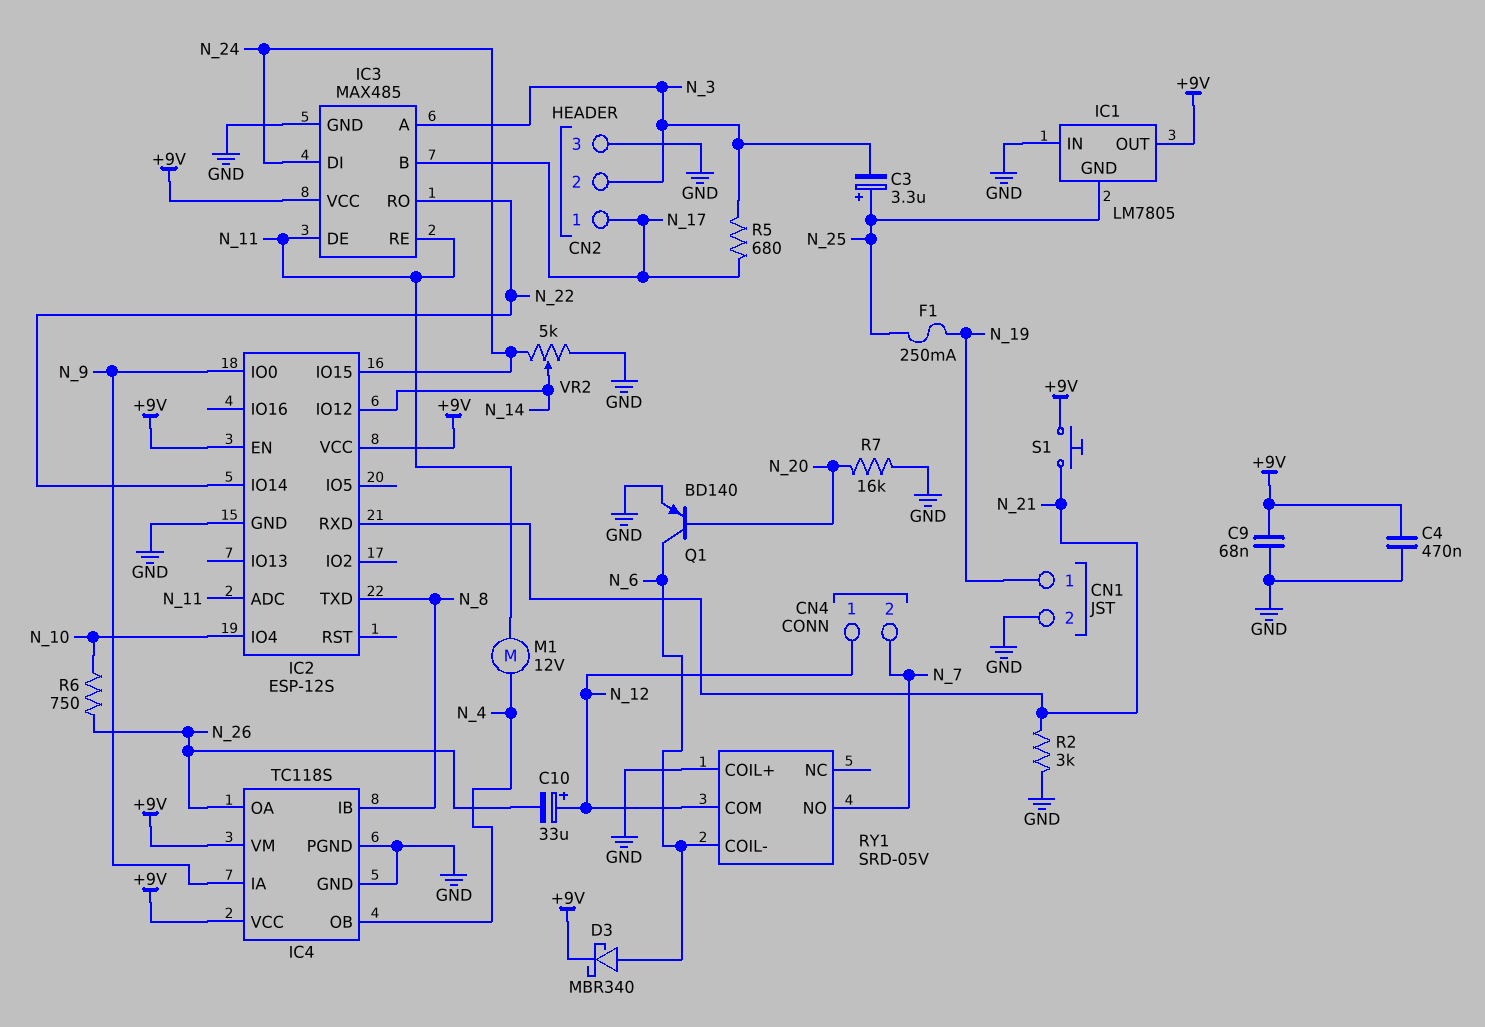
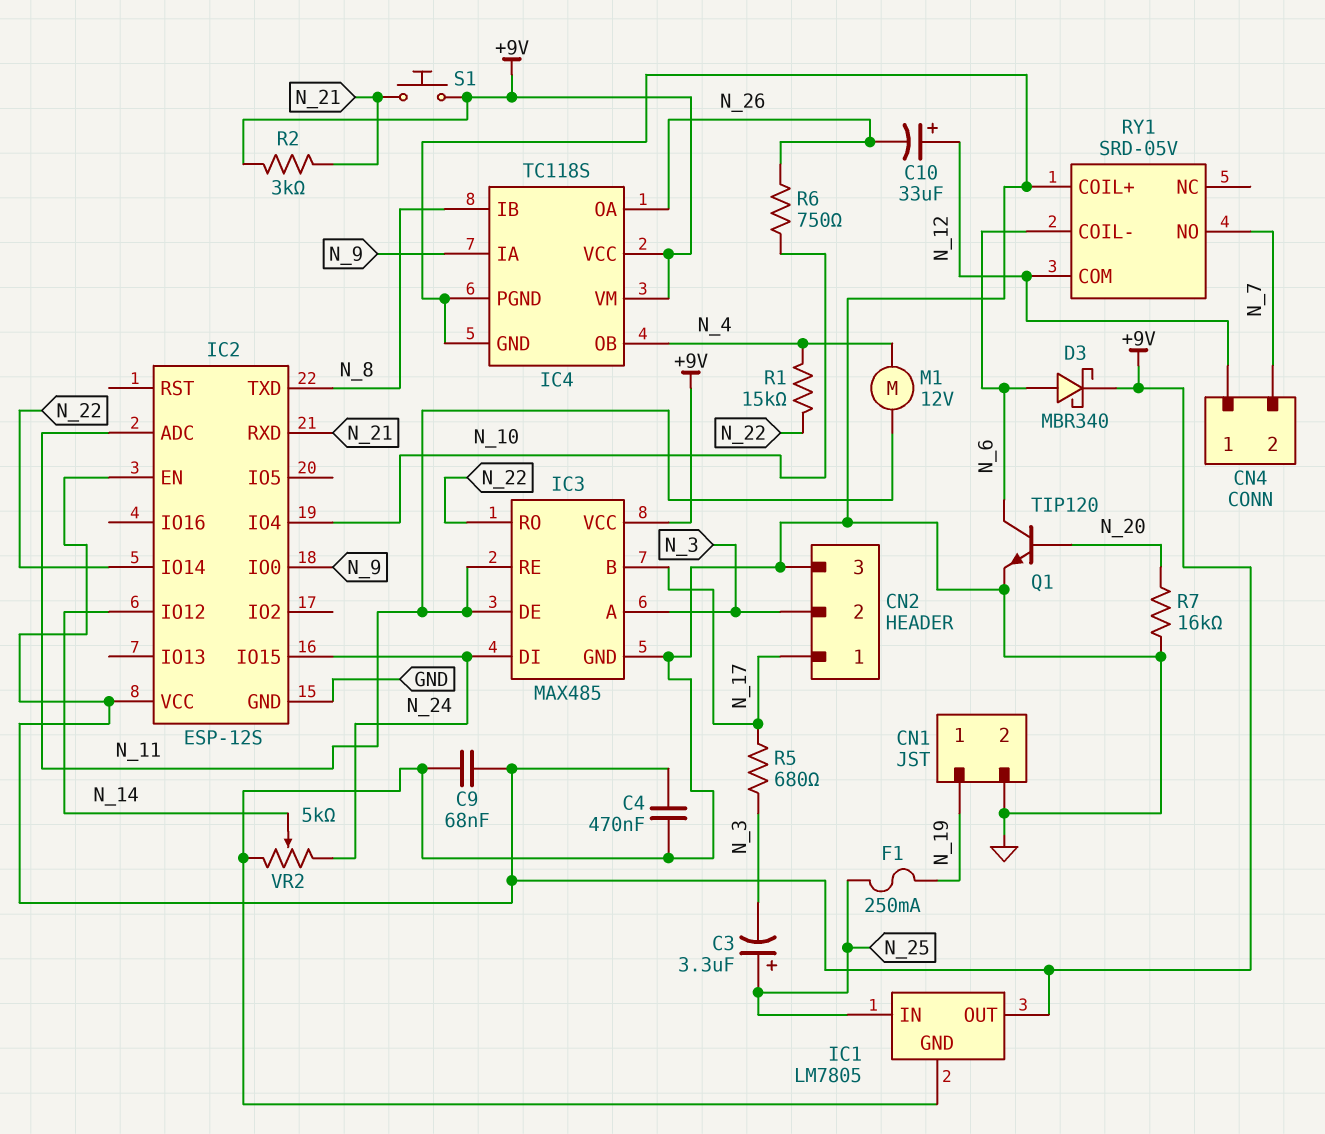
IC1 pin GND: N_25 -> GND
IC1 pin IN: GND -> N_25
Q1: PNP BD140 (B N_20, C N_6, E GND) -> NPN TIP120 (B N_20, C N_6, E GND)
R1: none -> 15k (N_4, N_22)
R2: 3k (GND, N_21) -> 3k (+9V, N_21)

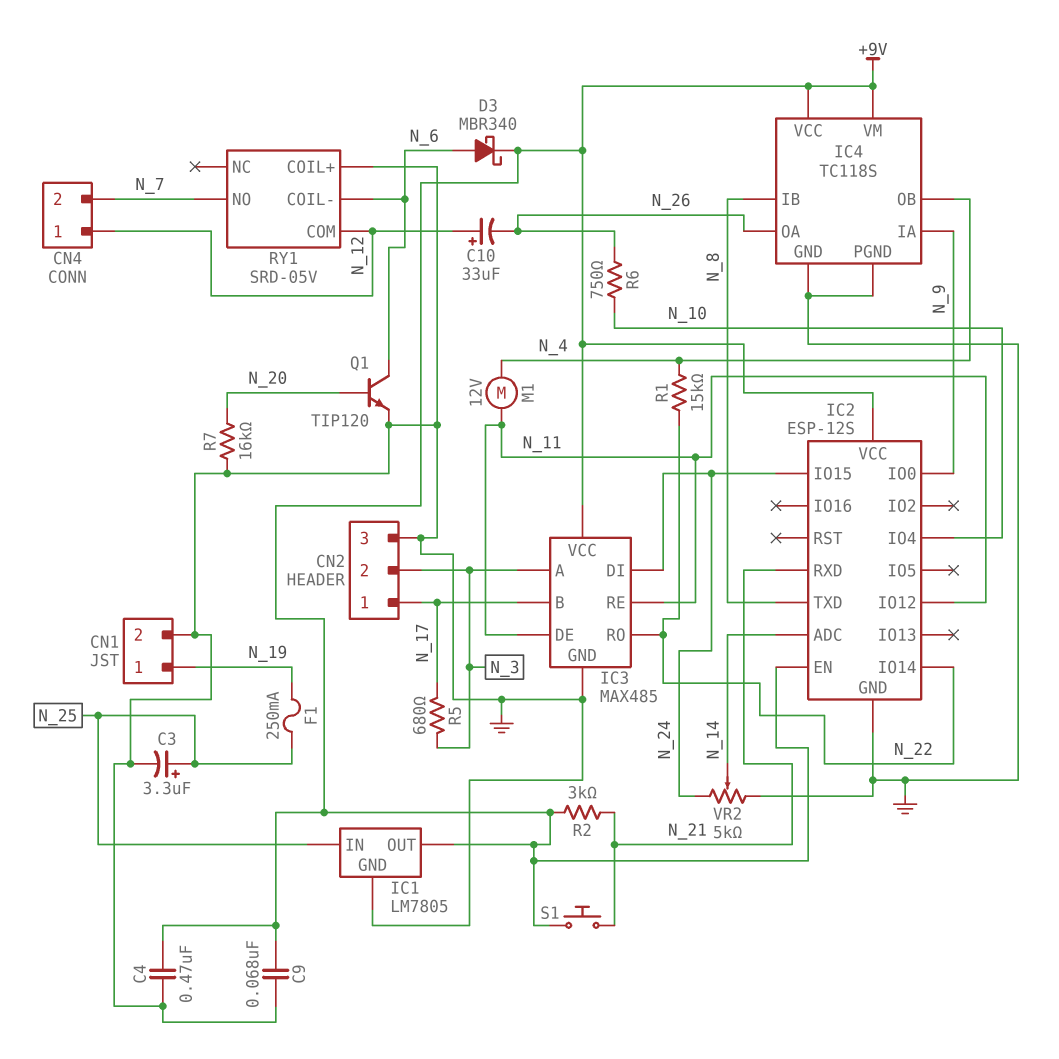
C3: 3.3uF (plus N_25, minus N_3) -> 3.3uF (plus N_25, minus GND)
IC2 pin ADC: N_11 -> N_14
IC2 pin IO12: N_14 -> N_11

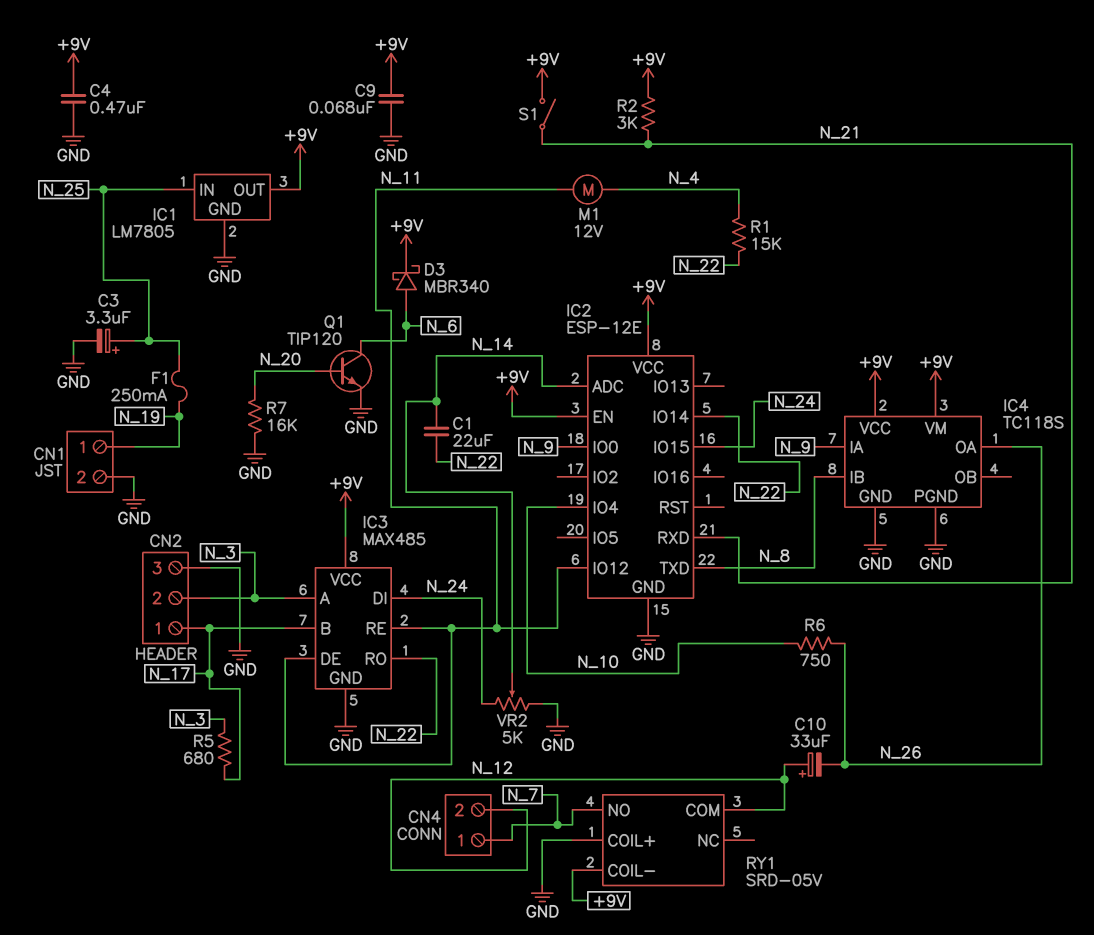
C1: none -> 22uF (N_14, N_22)
CN4 pin 1: N_12 -> N_7
CN4 pin 2: N_7 -> N_12
IC2: ESP-12S -> ESP-12E
IC4 pin OB: N_4 -> none
RY1 pin COIL-: N_6 -> +9V
S1: button (+9V, N_21) -> switch (+9V, N_21)

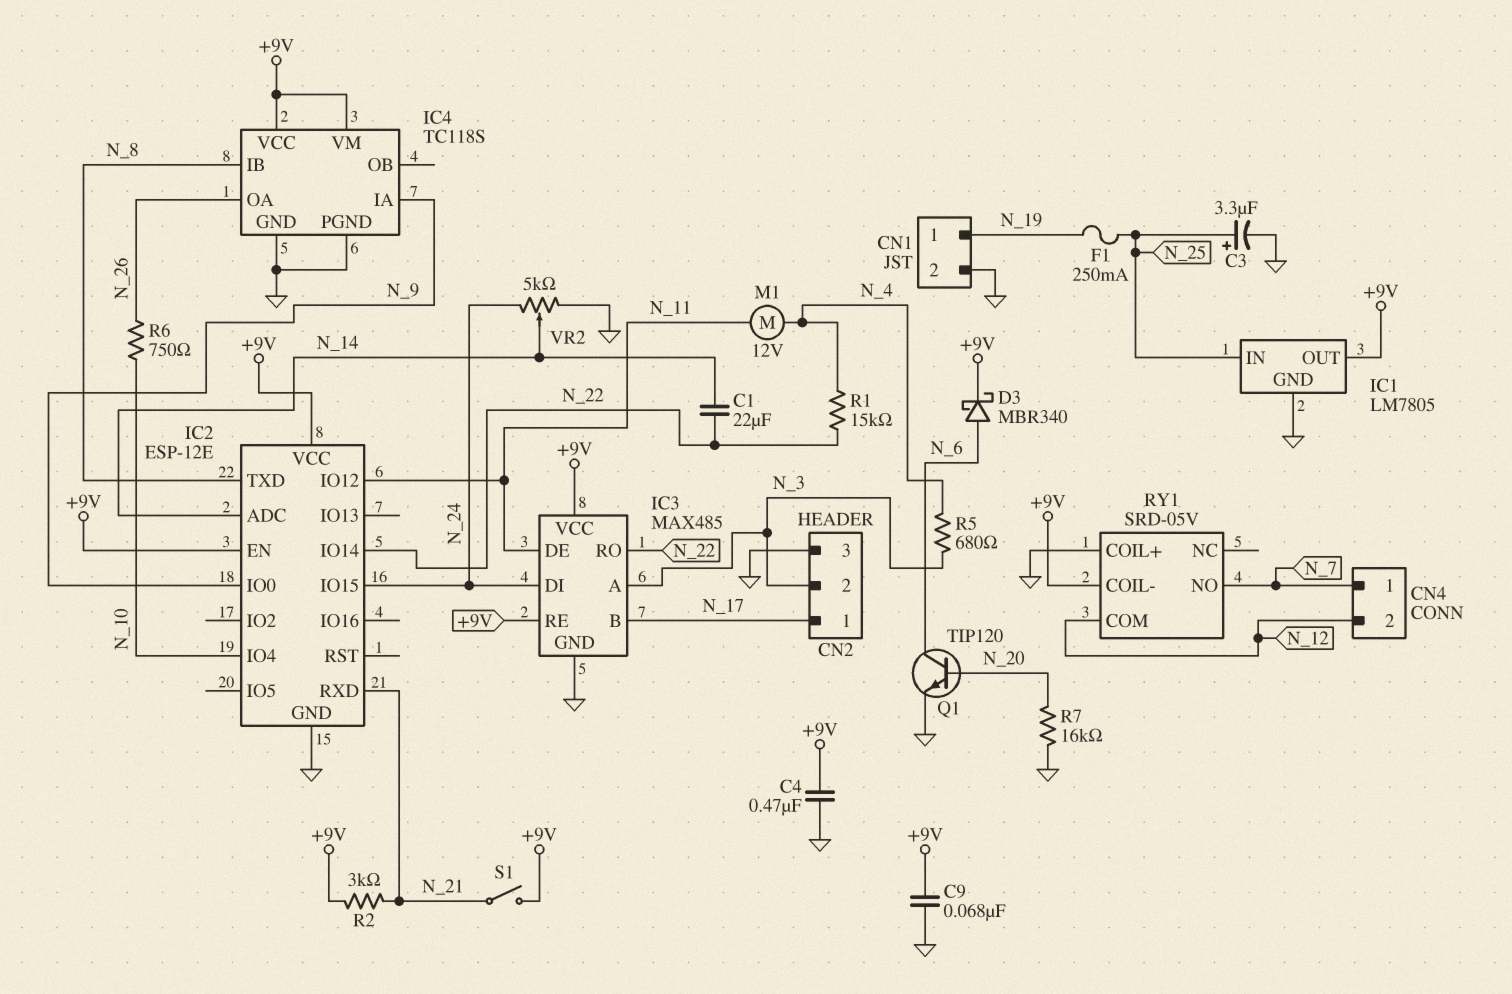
C10: 33uF (plus N_12, minus N_26) -> none
IC3 pin RE: N_11 -> +9V
R5: 680 (N_3, N_17) -> 680 (N_3, N_4)

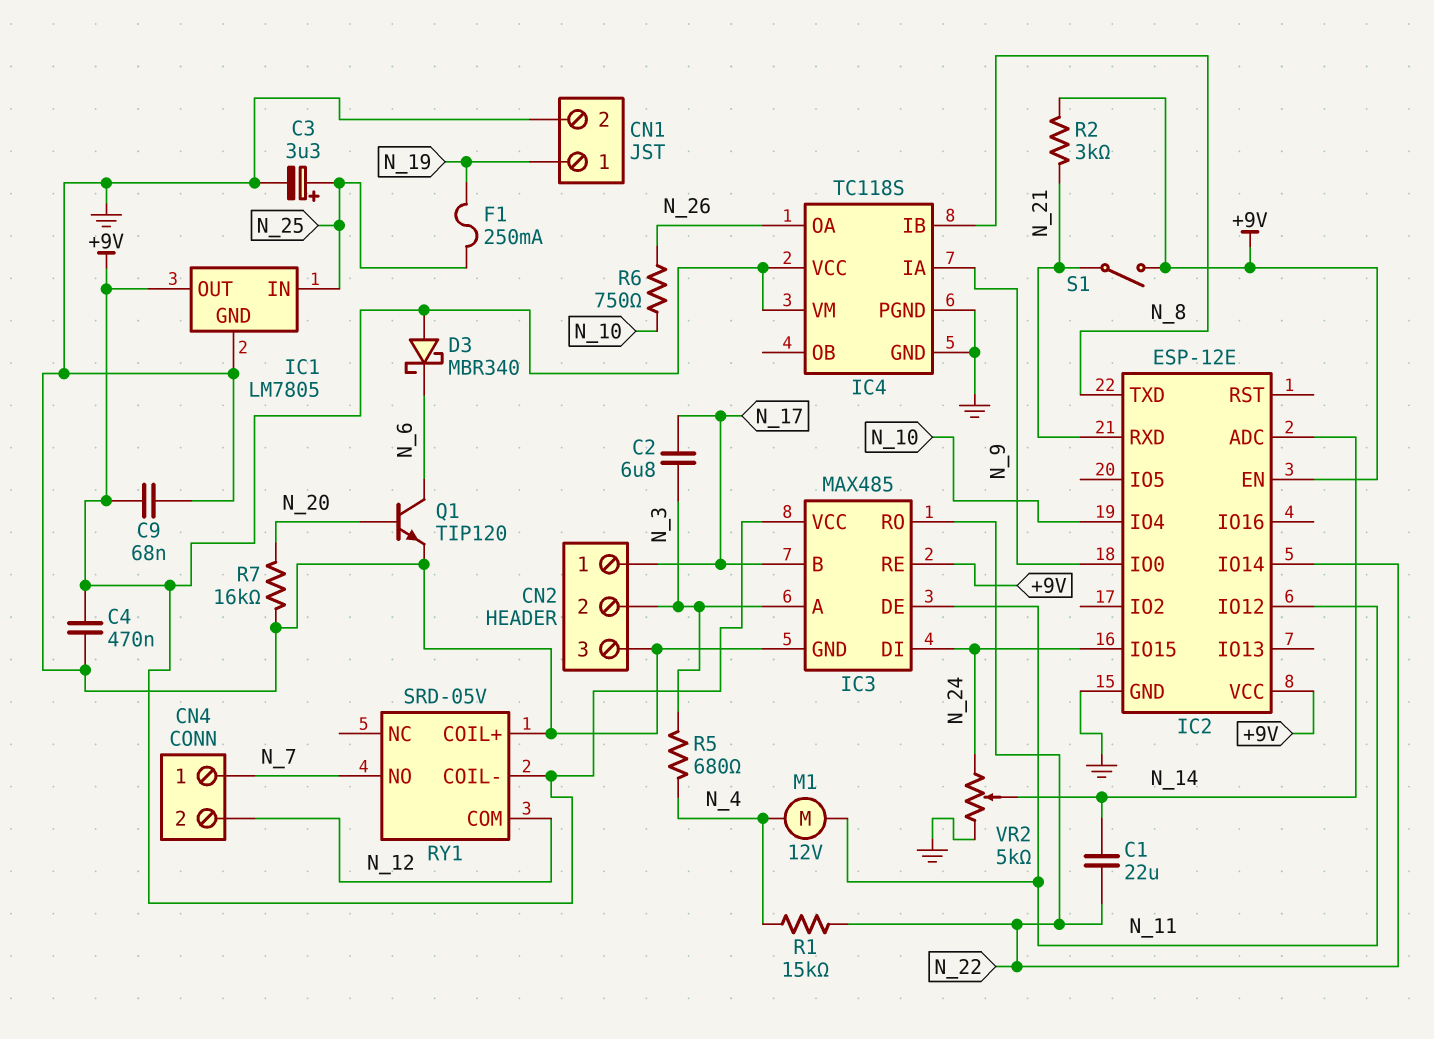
C2: none -> 6.8uF (N_3, N_17)
D3: schottky MBR340 (A N_6, K +9V) -> schottky MBR340 (A +9V, K N_6)

